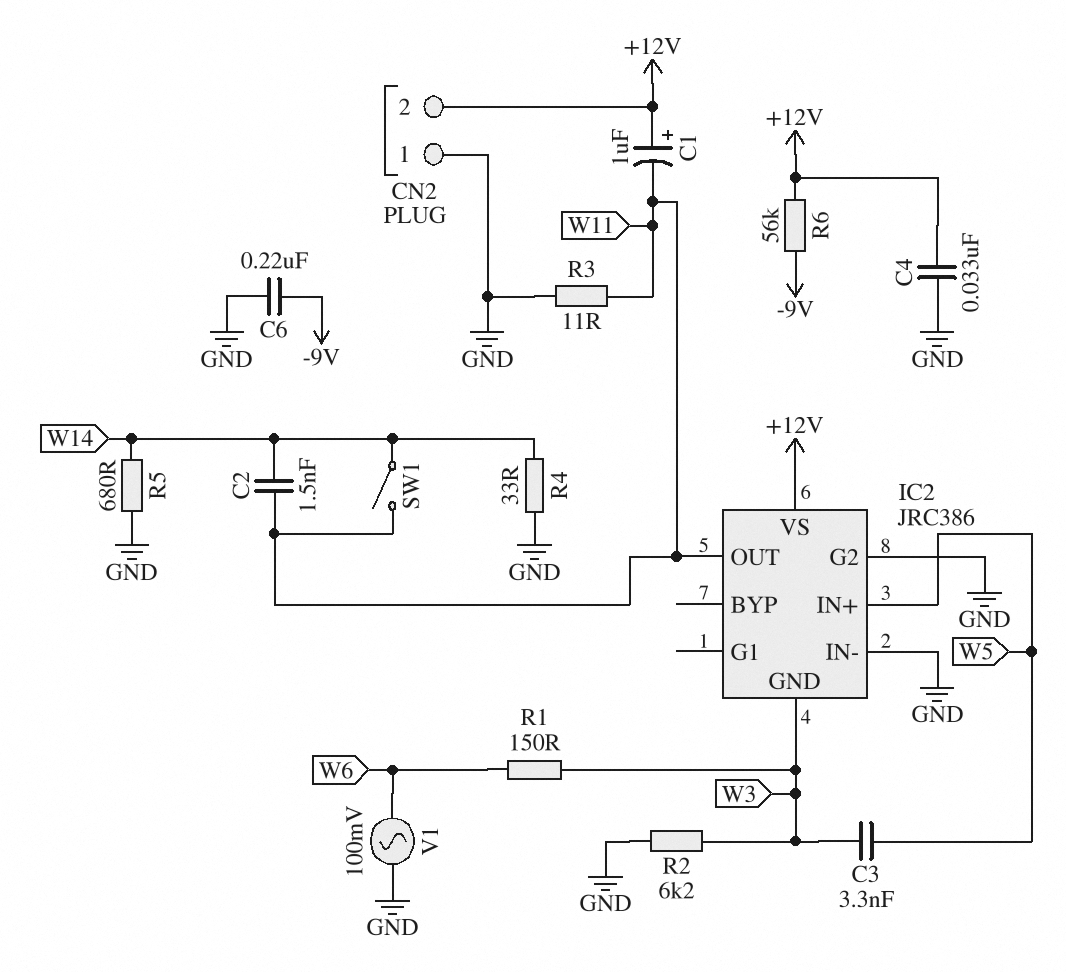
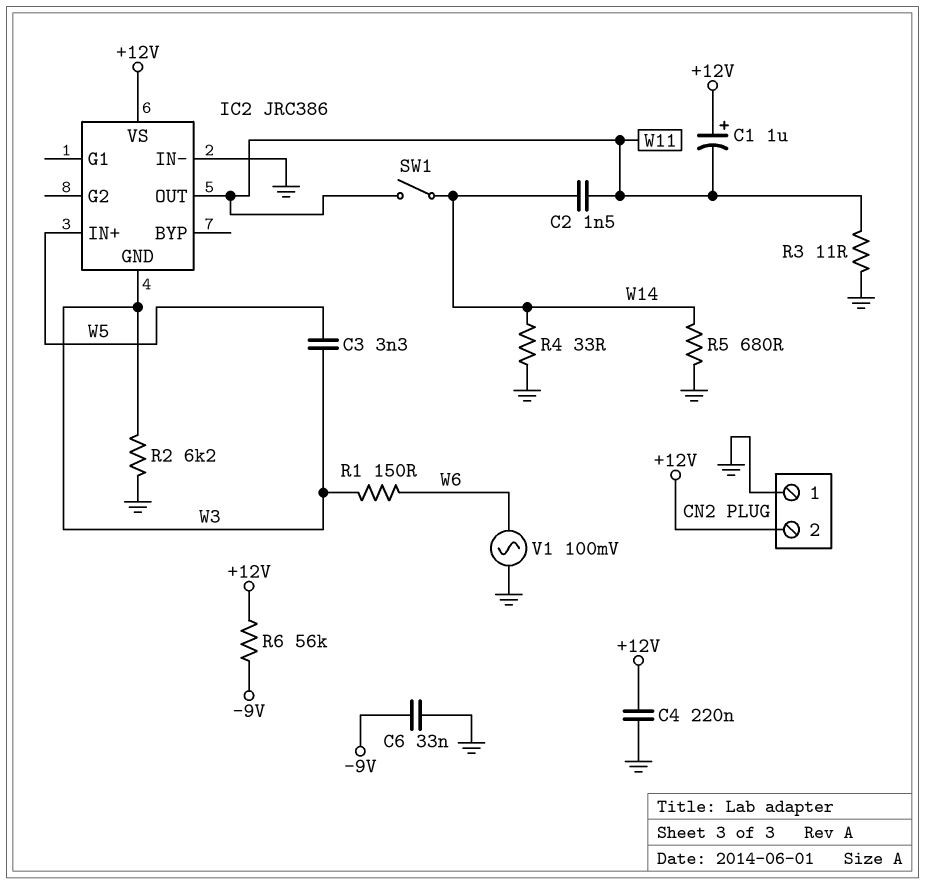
C4: 33nF (+12V, GND) -> 220nF (+12V, GND)
C6: 220nF (-9V, GND) -> 33nF (-9V, GND)
IC2 pin G2: GND -> none

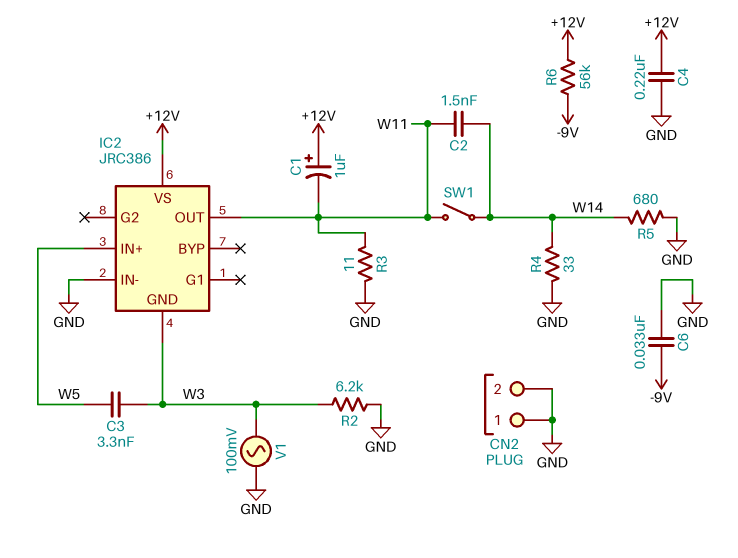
CN2 pin 2: +12V -> GND
R1: 150 (W3, W6) -> none
V1: AC 100mV (GND, W6) -> AC 100mV (GND, W3)

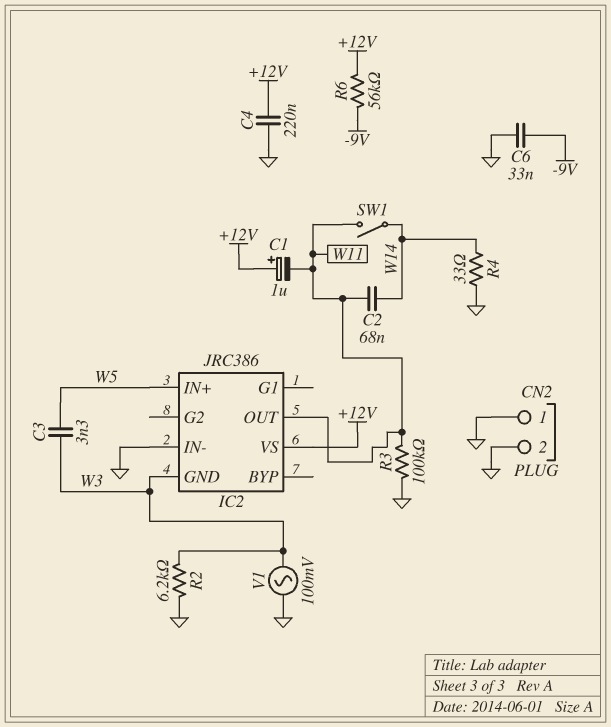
C2: 1.5nF (W11, W14) -> 68nF (W11, W14)
R3: 11 (GND, W11) -> 100k (GND, W11)
R5: 680 (GND, W14) -> none

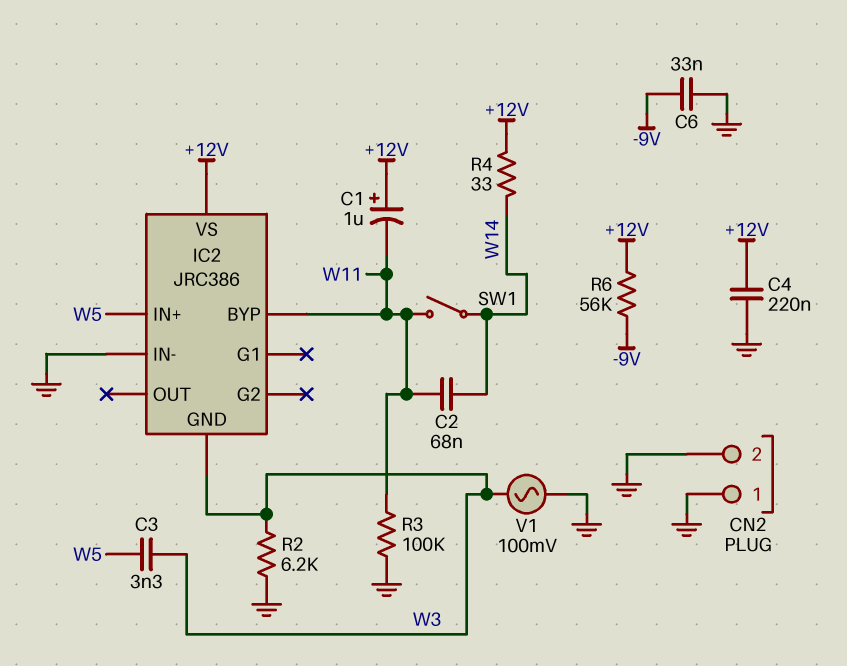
IC2 pin BYP: none -> W11
IC2 pin OUT: W11 -> none
R4: 33 (GND, W14) -> 33 (+12V, W14)

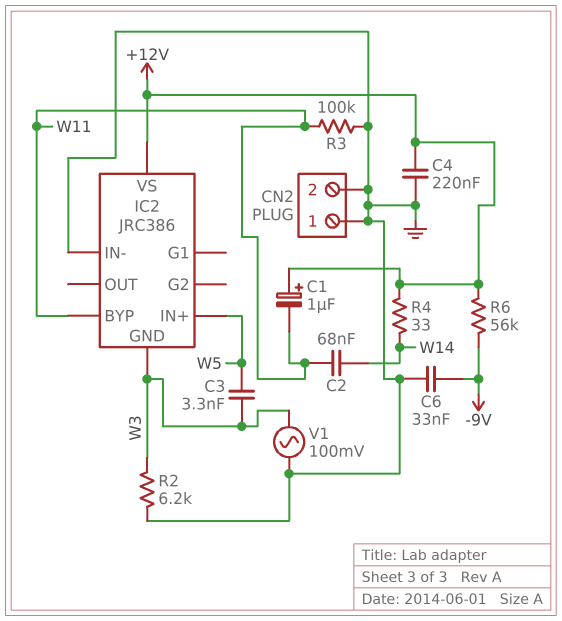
SW1: switch (W11, W14) -> none

